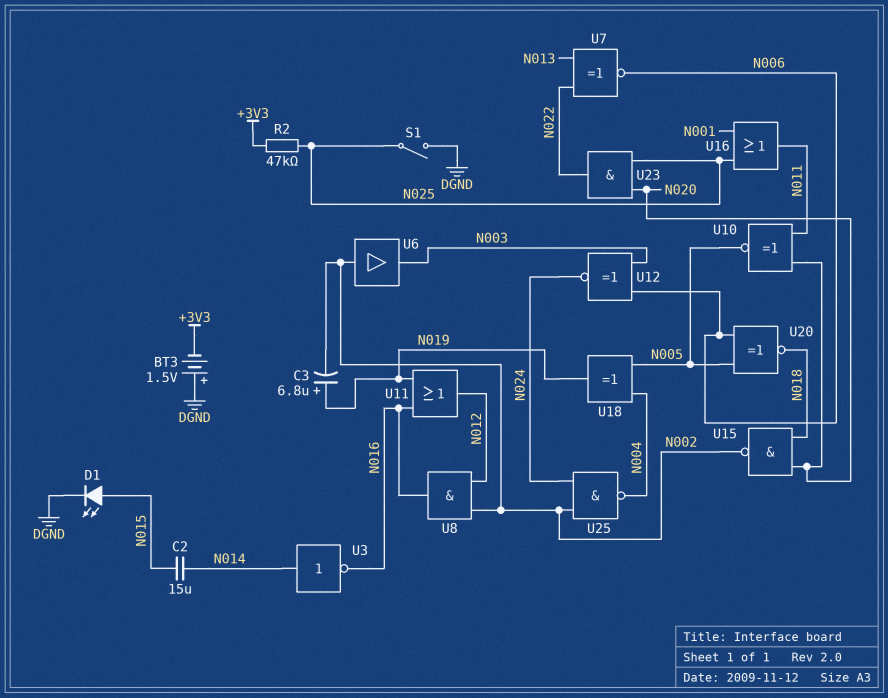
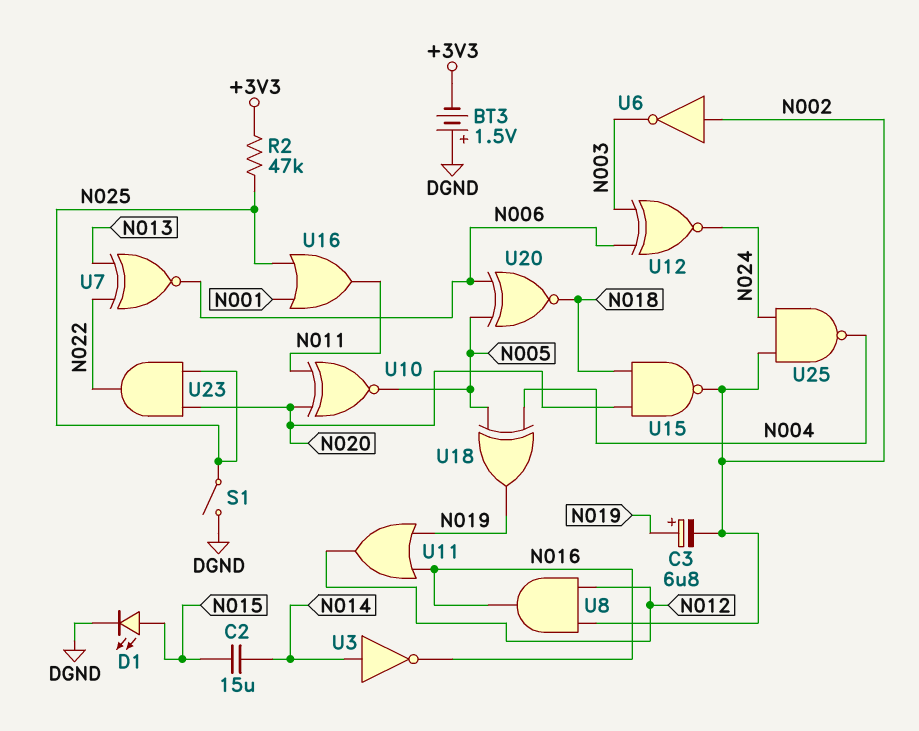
U6: buffer (in N002, out N003) -> NOT (in N002, out N003)

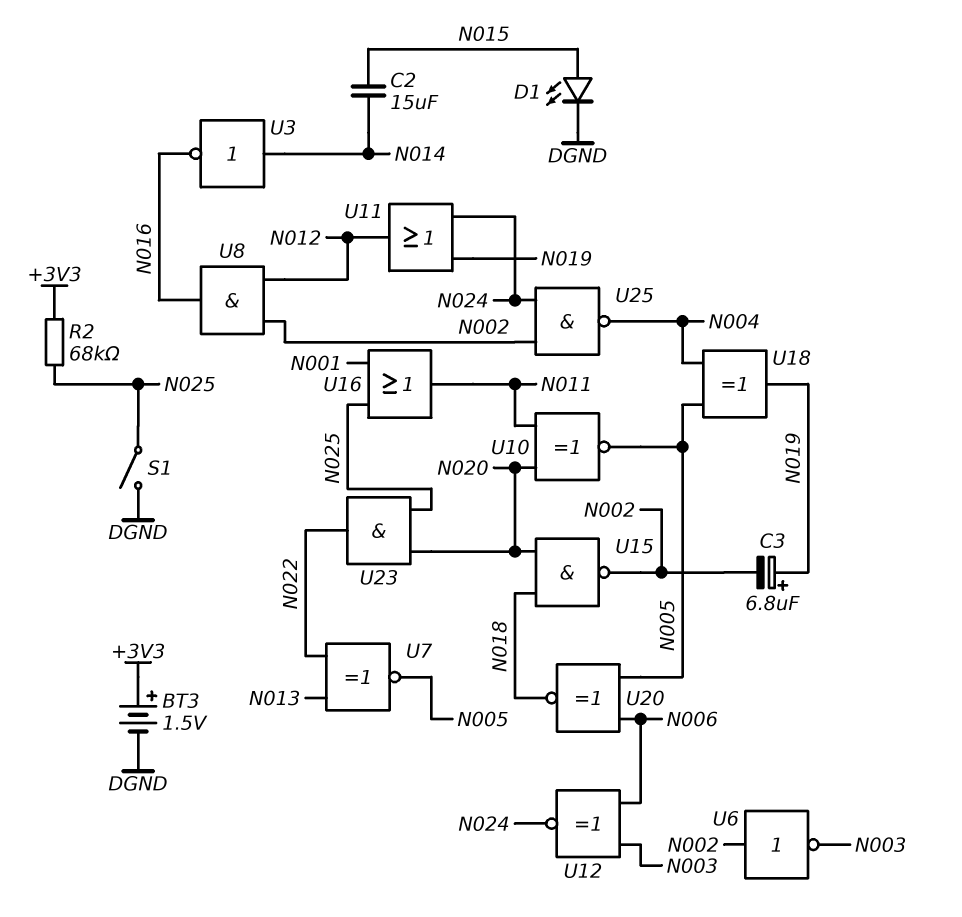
BT3: 1.5V (plus DGND, minus +3V3) -> 1.5V (plus +3V3, minus DGND)
R2: 47k (+3V3, N025) -> 68k (+3V3, N025)
U7: XNOR (in N013, in N022, out N006) -> XNOR (in N013, in N022, out N005)
U11: OR (in N016, in N019, out N012) -> OR (in N019, in N024, out N012)

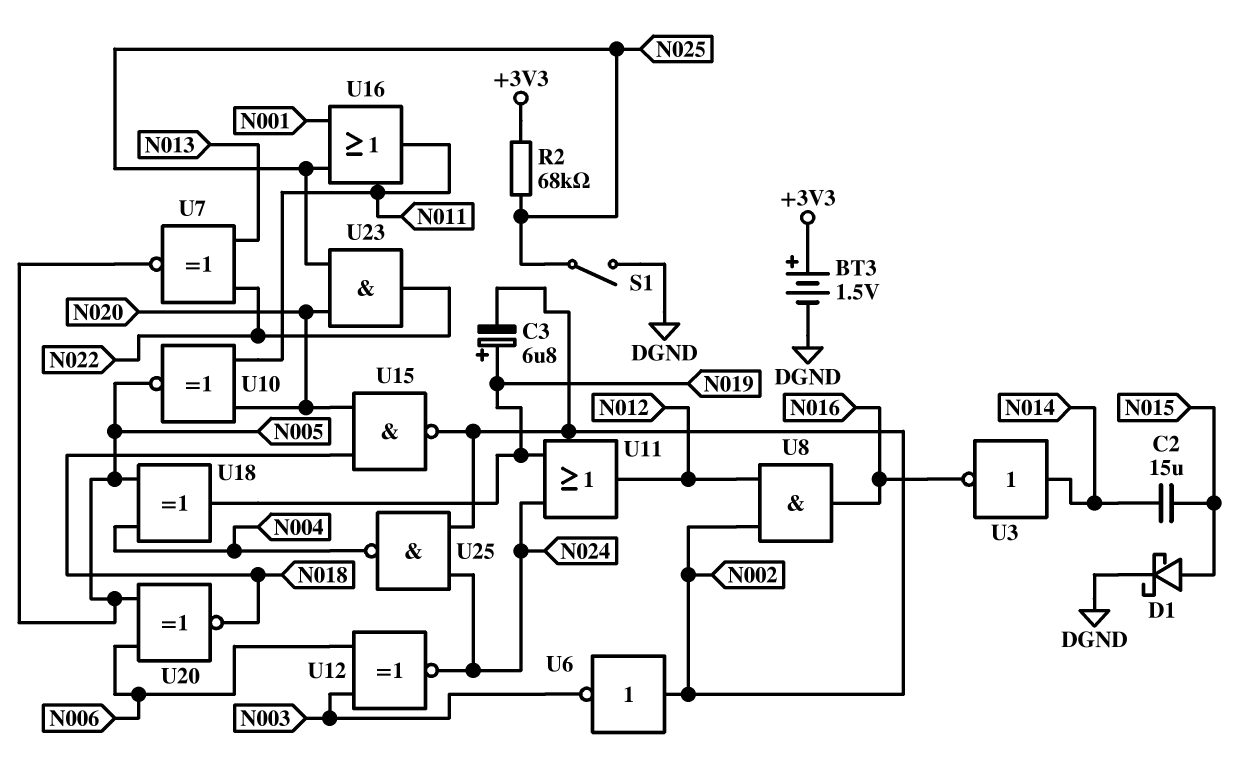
D1: LED (A N015, K DGND) -> schottky (A N015, K DGND)

